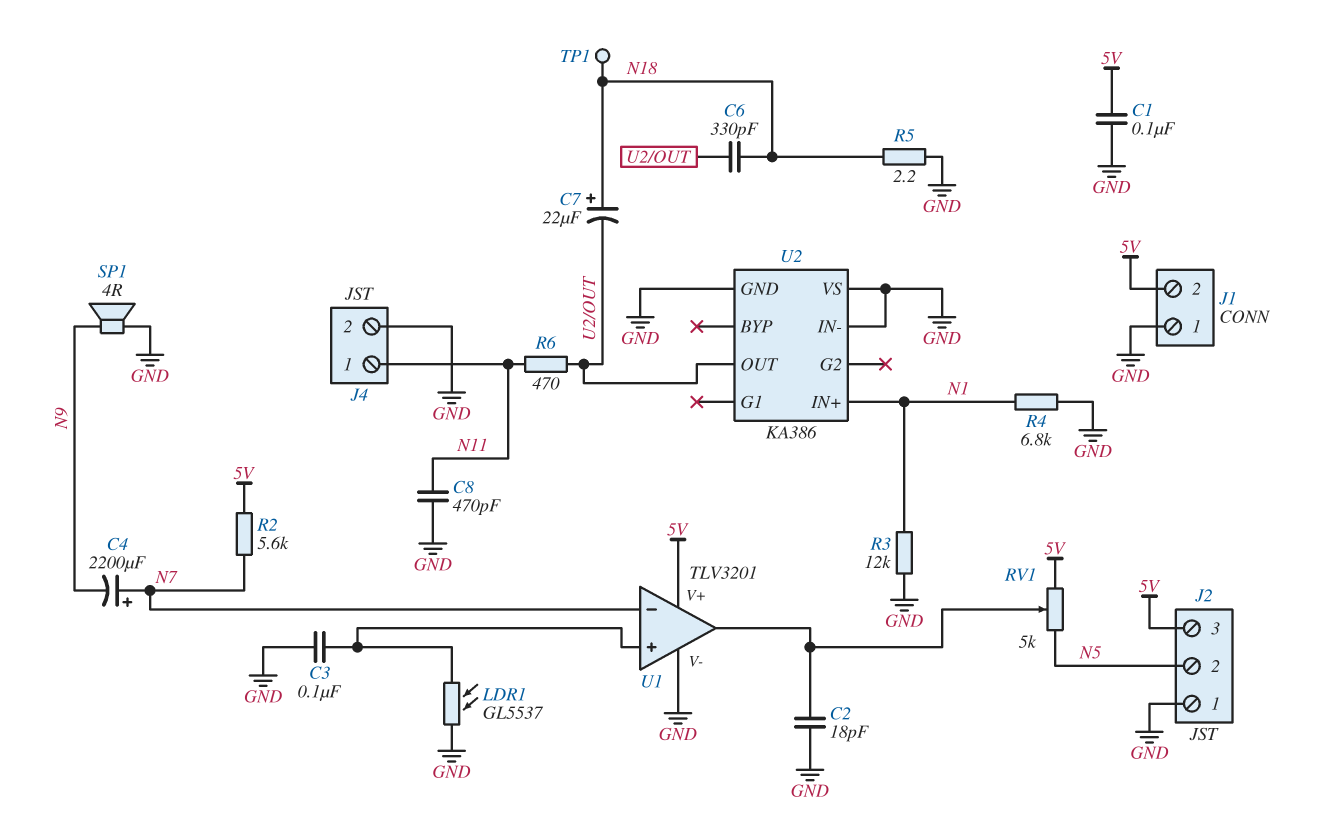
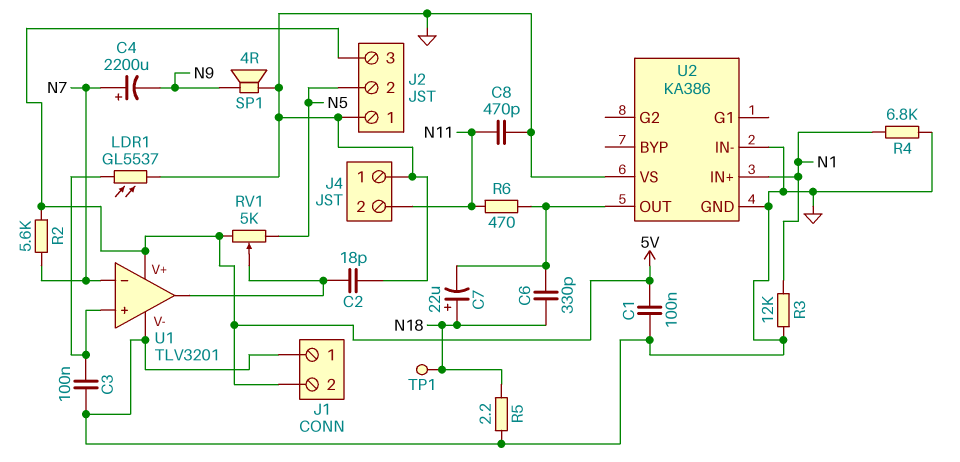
J4 pin 1: N11 -> GND
J4 pin 2: GND -> N11

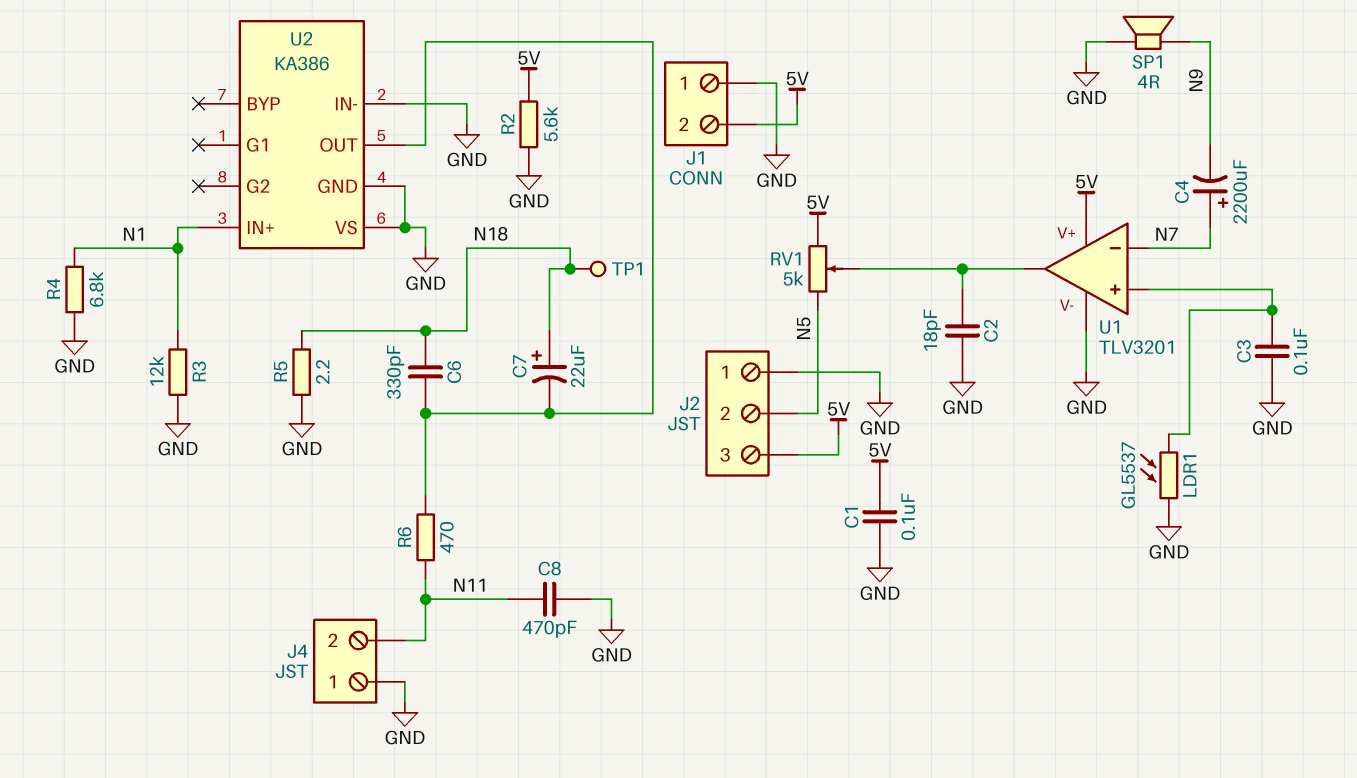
R2: 5.6k (5V, N7) -> 5.6k (5V, GND)

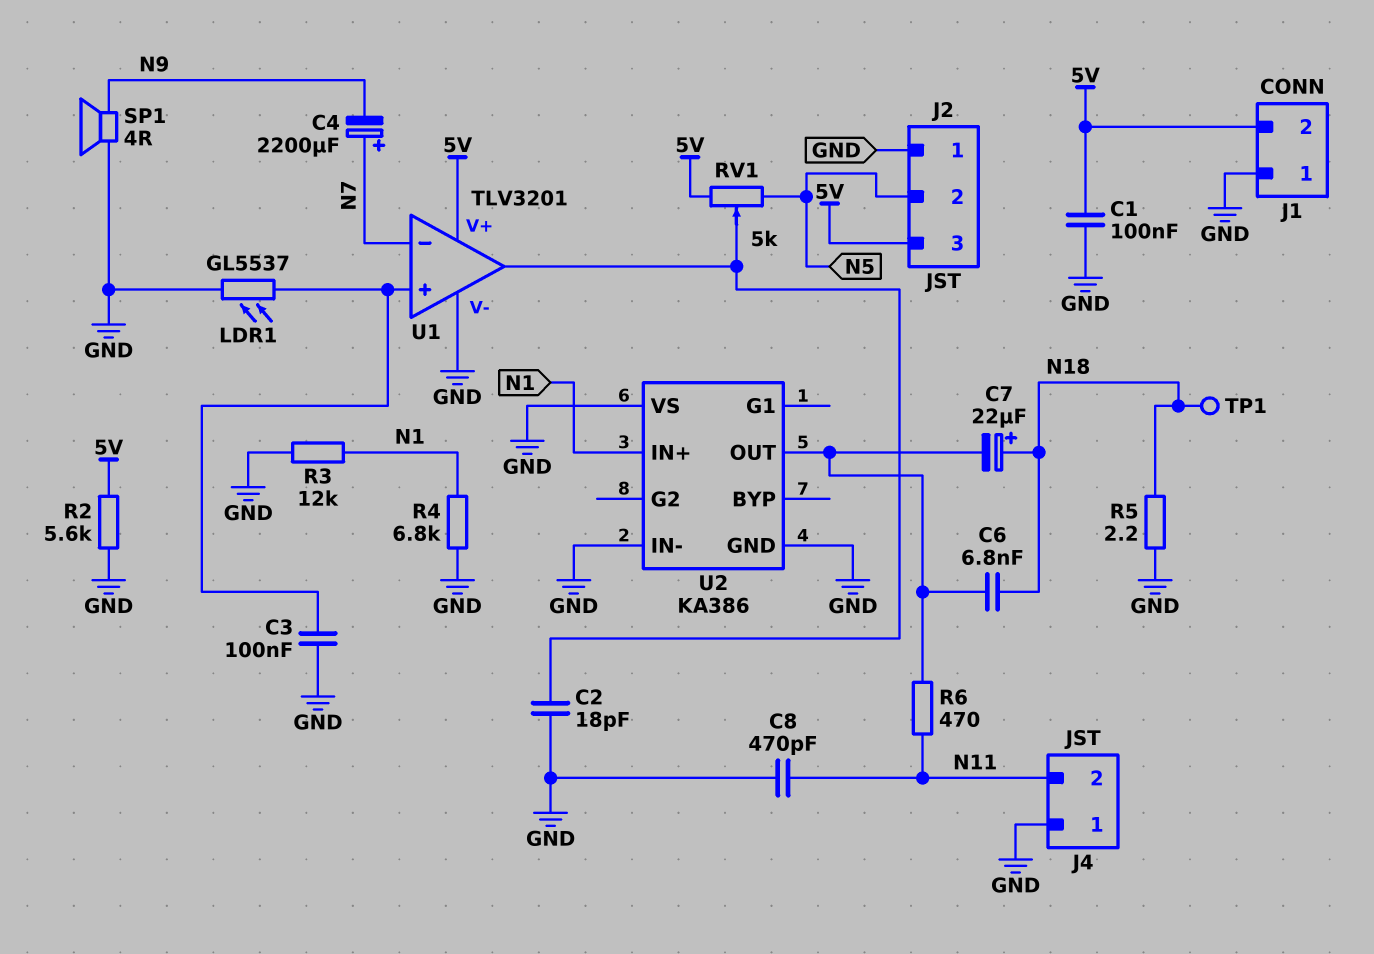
C6: 330pF (N18, U2/OUT) -> 6.8nF (N18, U2/OUT)

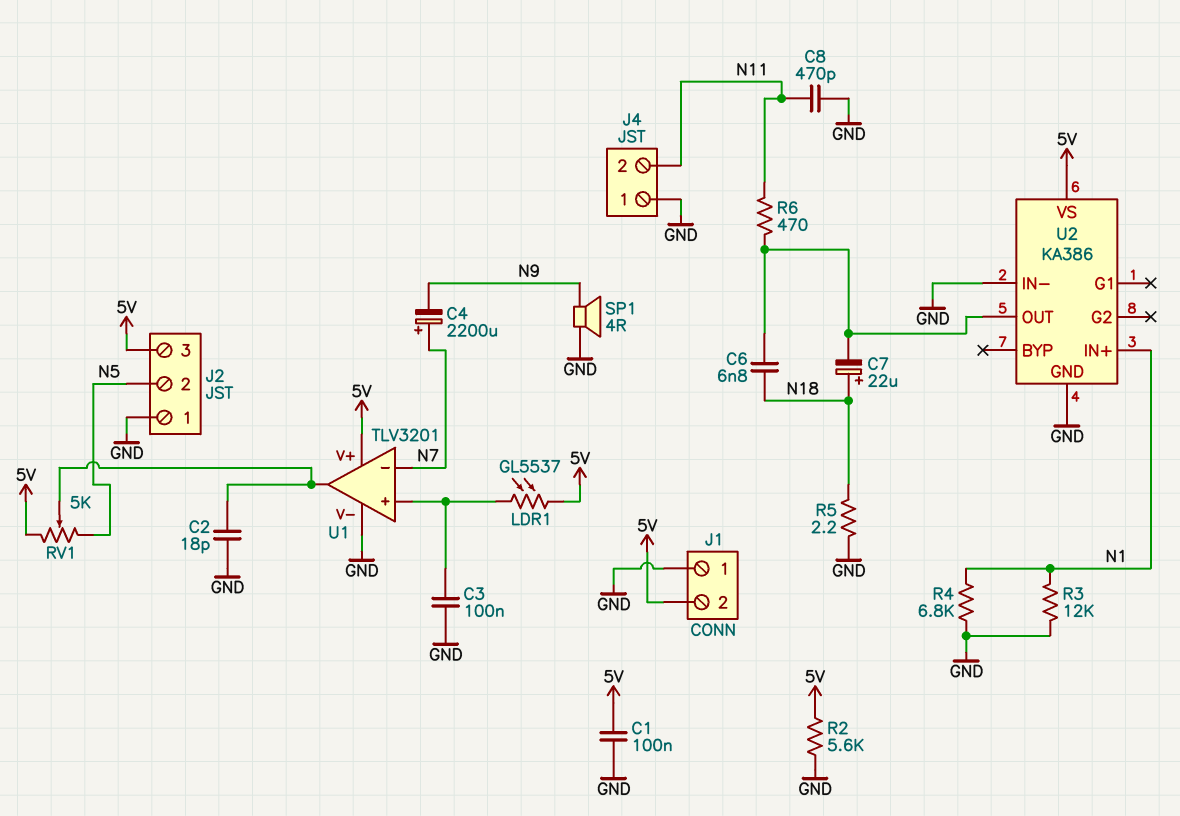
LDR1: GL5537 (GND, U1/in+) -> GL5537 (5V, U1/in+)
TP1: test point (N18) -> none
U2 pin VS: GND -> 5V

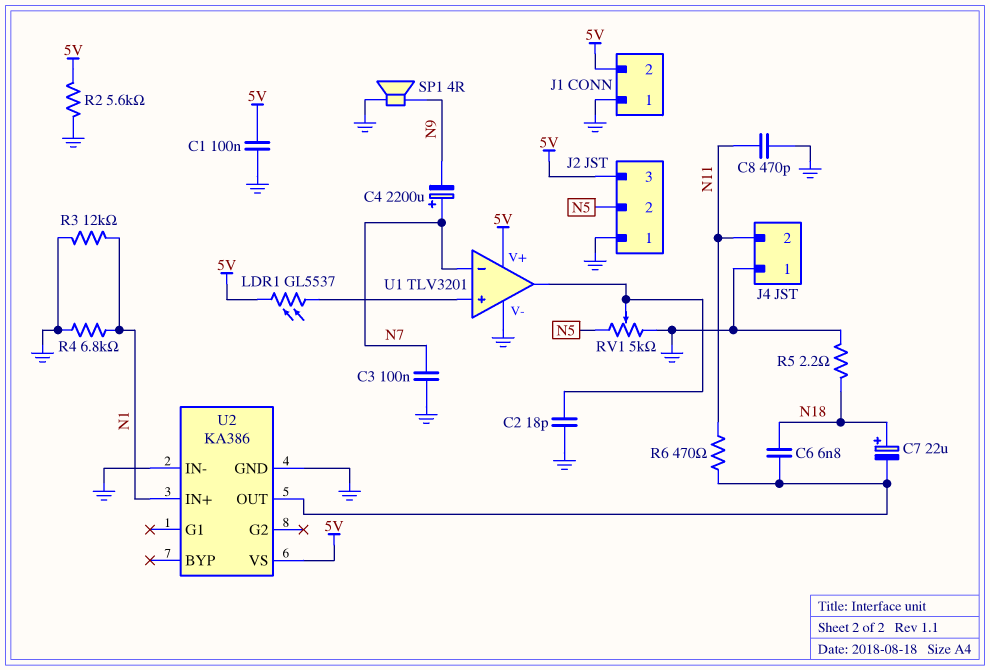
C3: 100nF (GND, U1/in+) -> 100nF (GND, N7)
RV1: 5k (5V, N5, wiper U1/out) -> 5k (GND, N5, wiper U1/out)

